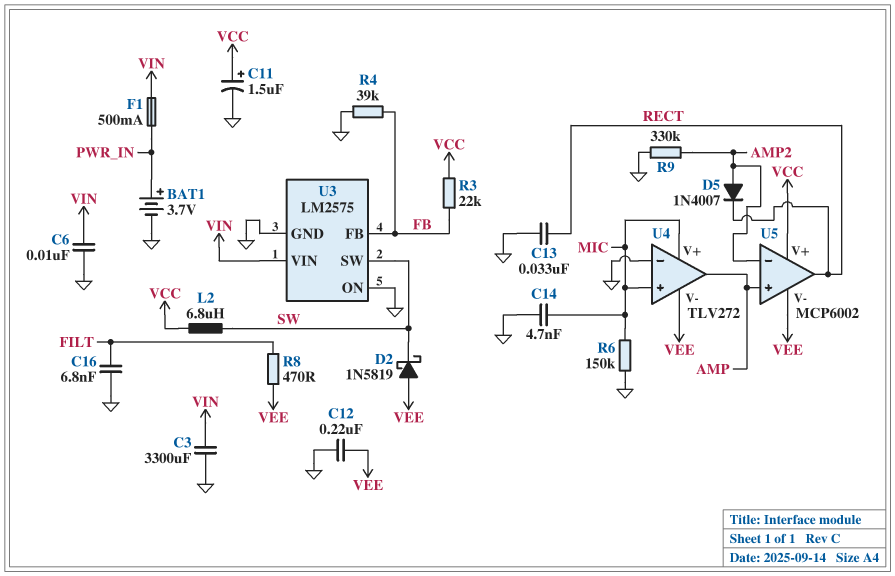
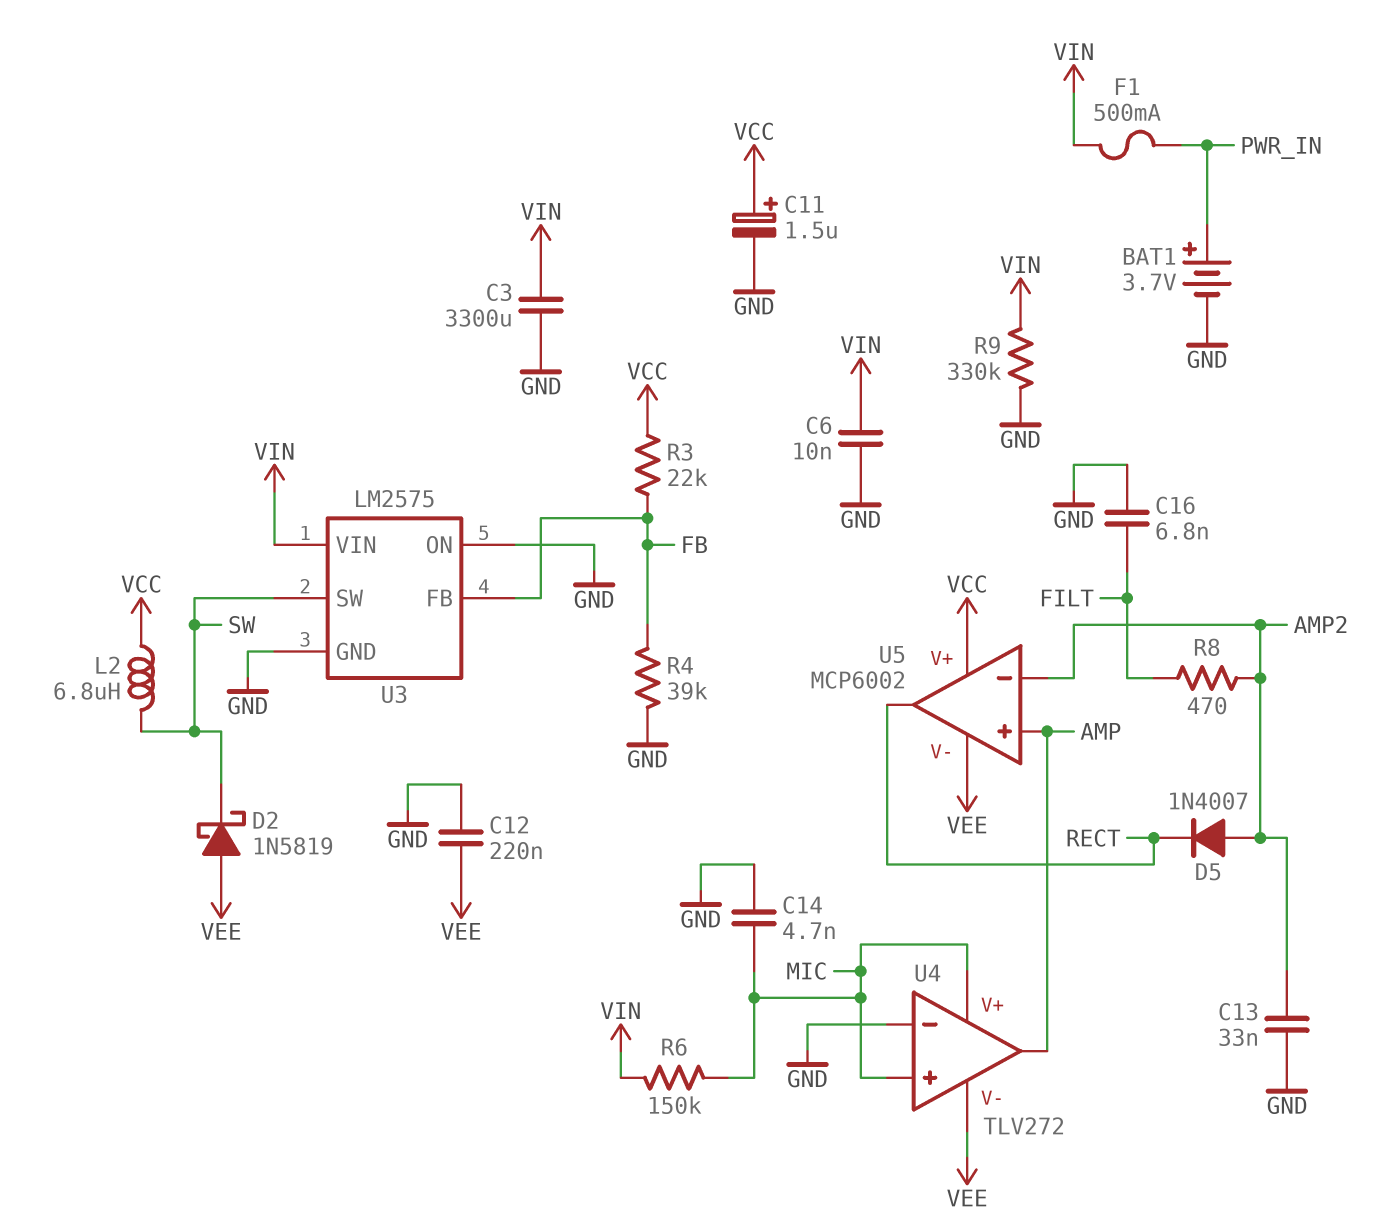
C13: 33nF (GND, RECT) -> 33nF (AMP2, GND)
R6: 150k (GND, MIC) -> 150k (MIC, VIN)
R8: 470 (FILT, VEE) -> 470 (AMP2, FILT)
R9: 330k (AMP2, GND) -> 330k (GND, VIN)

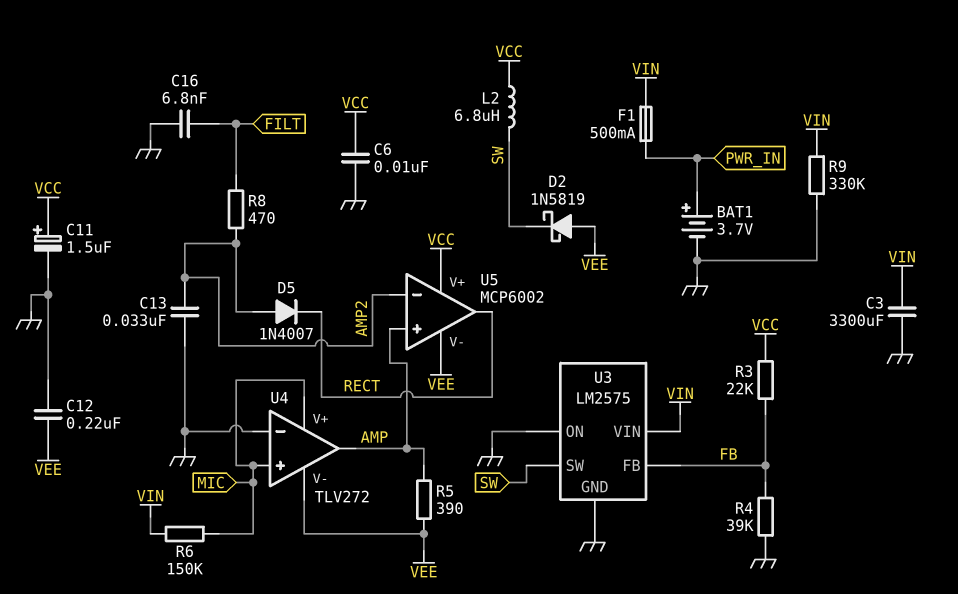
C6: 10nF (GND, VIN) -> 10nF (GND, VCC)
C14: 4.7nF (GND, MIC) -> none
R5: none -> 390 (AMP, VEE)

